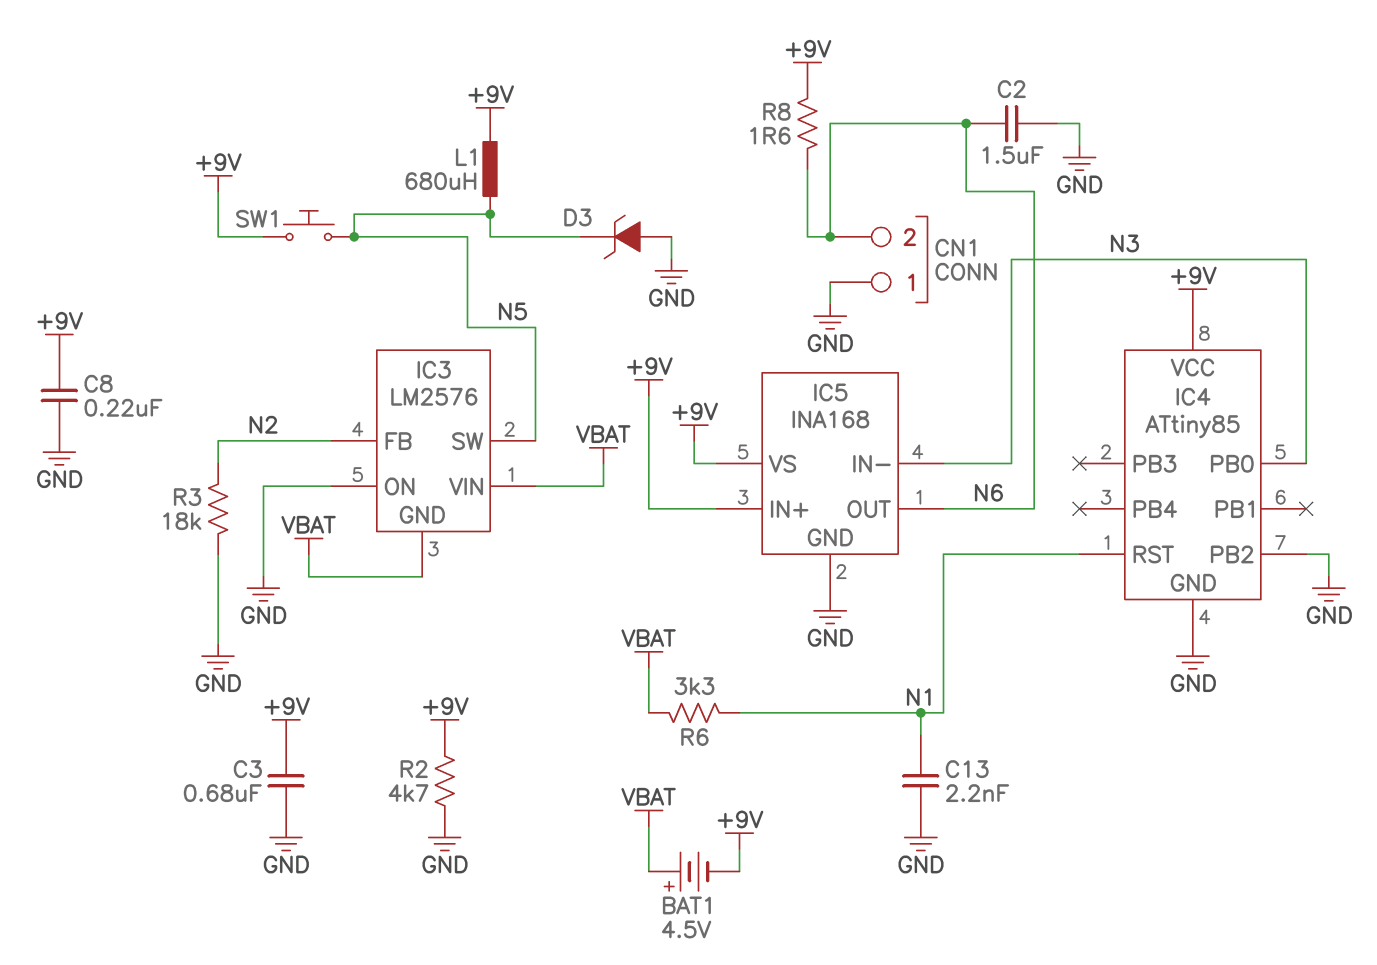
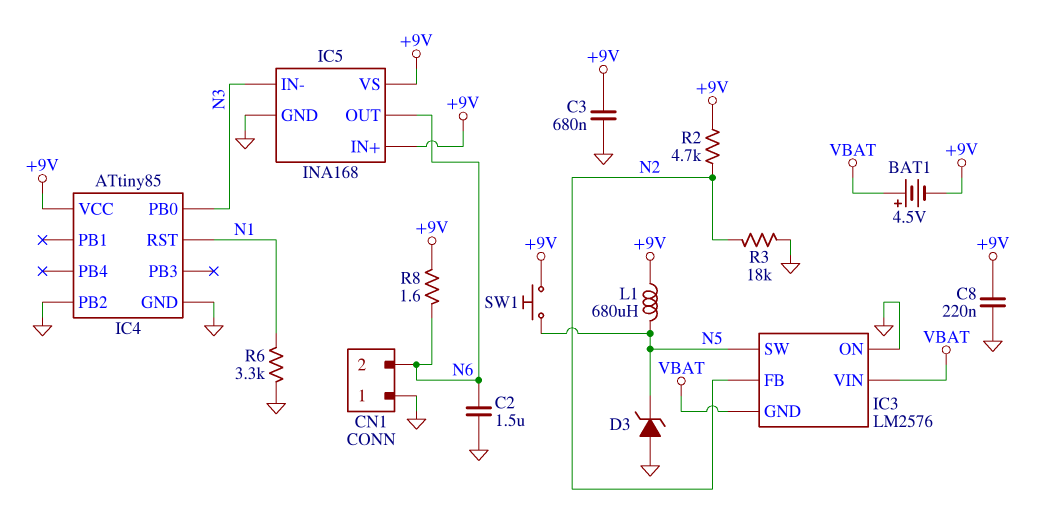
C13: 2.2nF (GND, N1) -> none
R2: 4.7k (+9V, GND) -> 4.7k (+9V, N2)
R6: 3.3k (N1, VBAT) -> 3.3k (GND, N1)

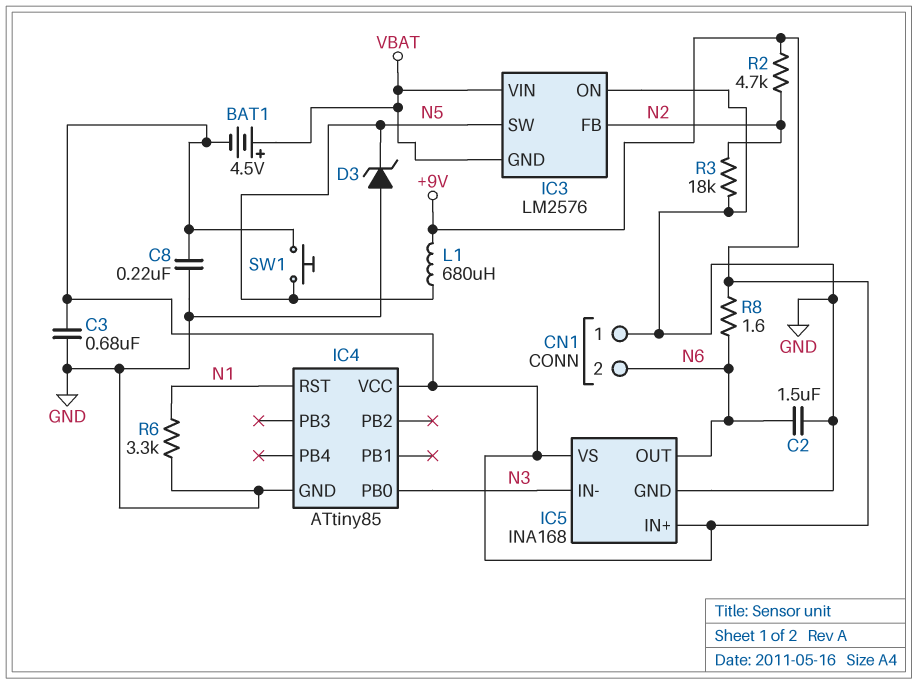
IC4 pin PB2: GND -> none

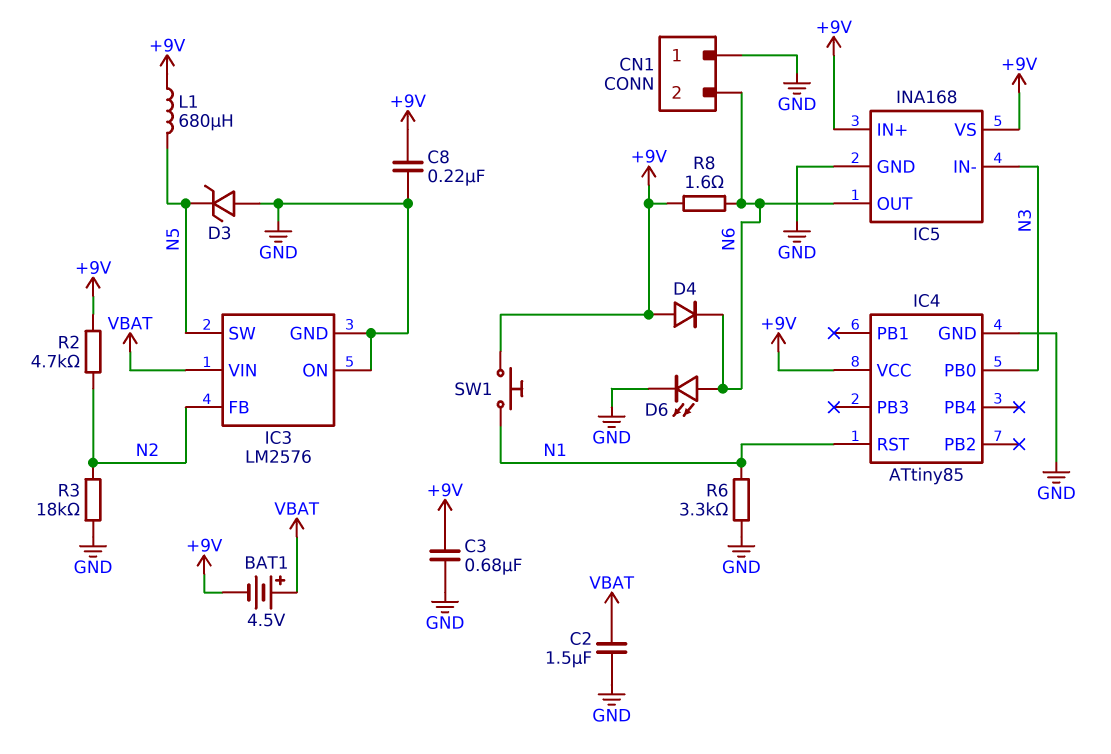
C2: 1.5uF (GND, N6) -> 1.5uF (GND, VBAT)
D4: none -> diode (A +9V, K N6)
D6: none -> LED (A N6, K GND)
IC3 pin GND: VBAT -> GND
SW1: button (+9V, N5) -> button (+9V, N1)

